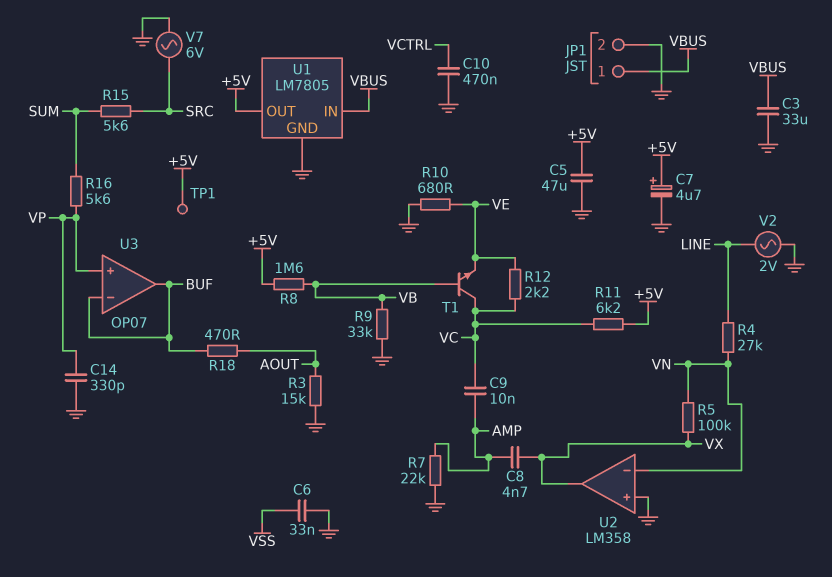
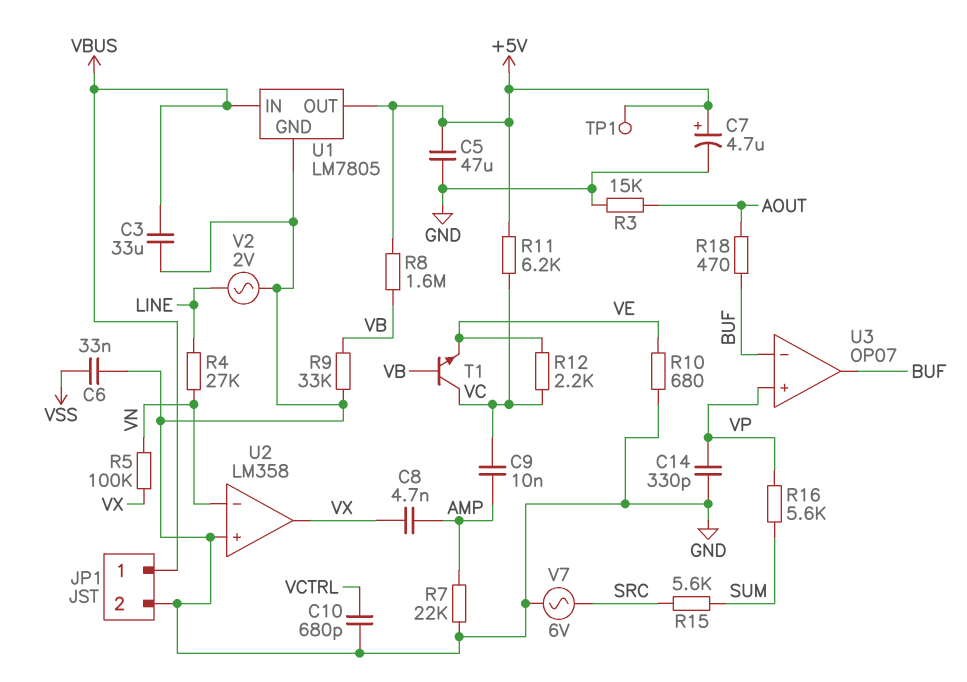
C10: 470nF (GND, VCTRL) -> 680pF (GND, VCTRL)

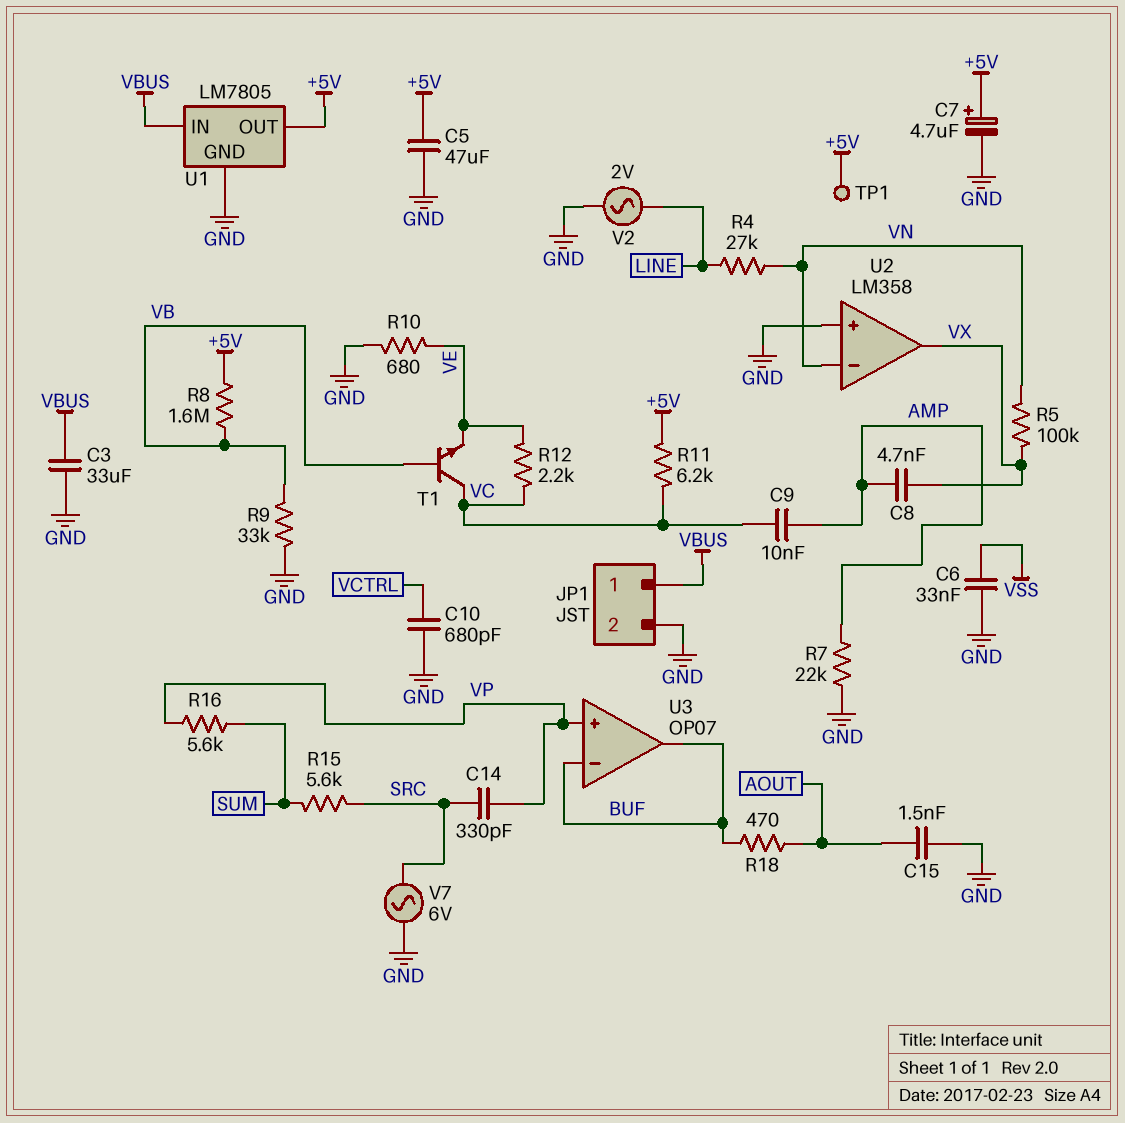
C14: 330pF (GND, VP) -> 330pF (SRC, VP)
C15: none -> 1.5nF (AOUT, GND)
R3: 15k (AOUT, GND) -> none

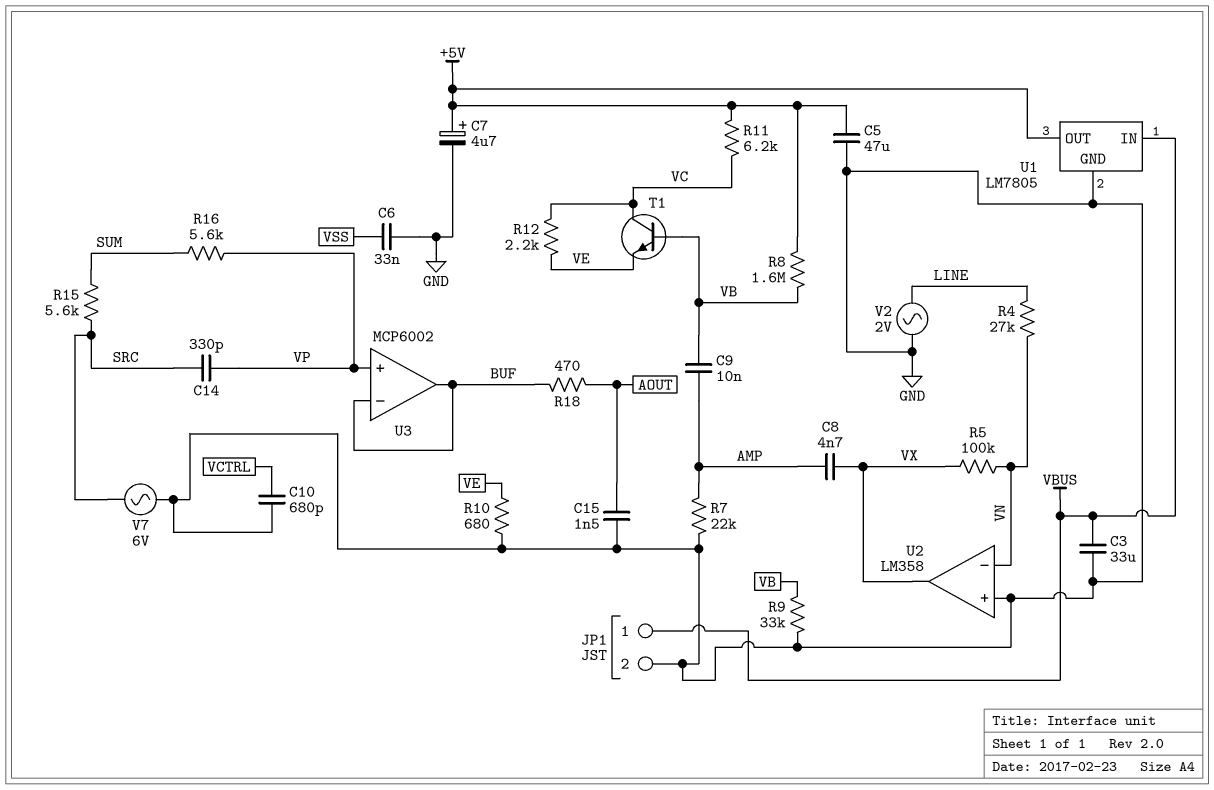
C9: 10nF (AMP, VC) -> 10nF (AMP, VB)
TP1: test point (+5V) -> none
U3: OP07 -> MCP6002

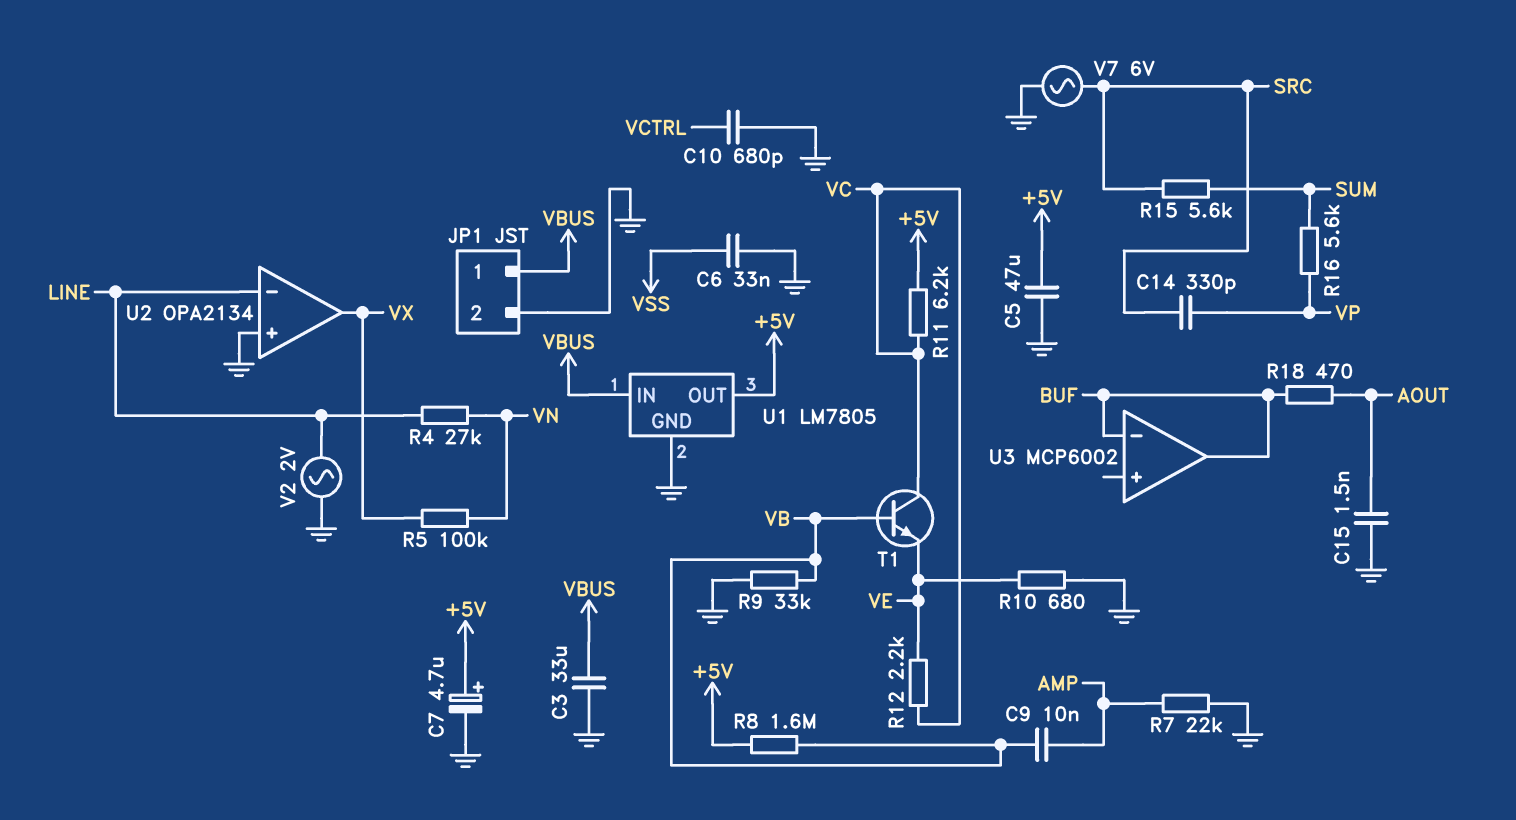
C8: 4.7nF (AMP, VX) -> none
U2: LM358 -> OPA2134
U2 pin in-: VN -> LINE
U3 pin in+: VP -> none

